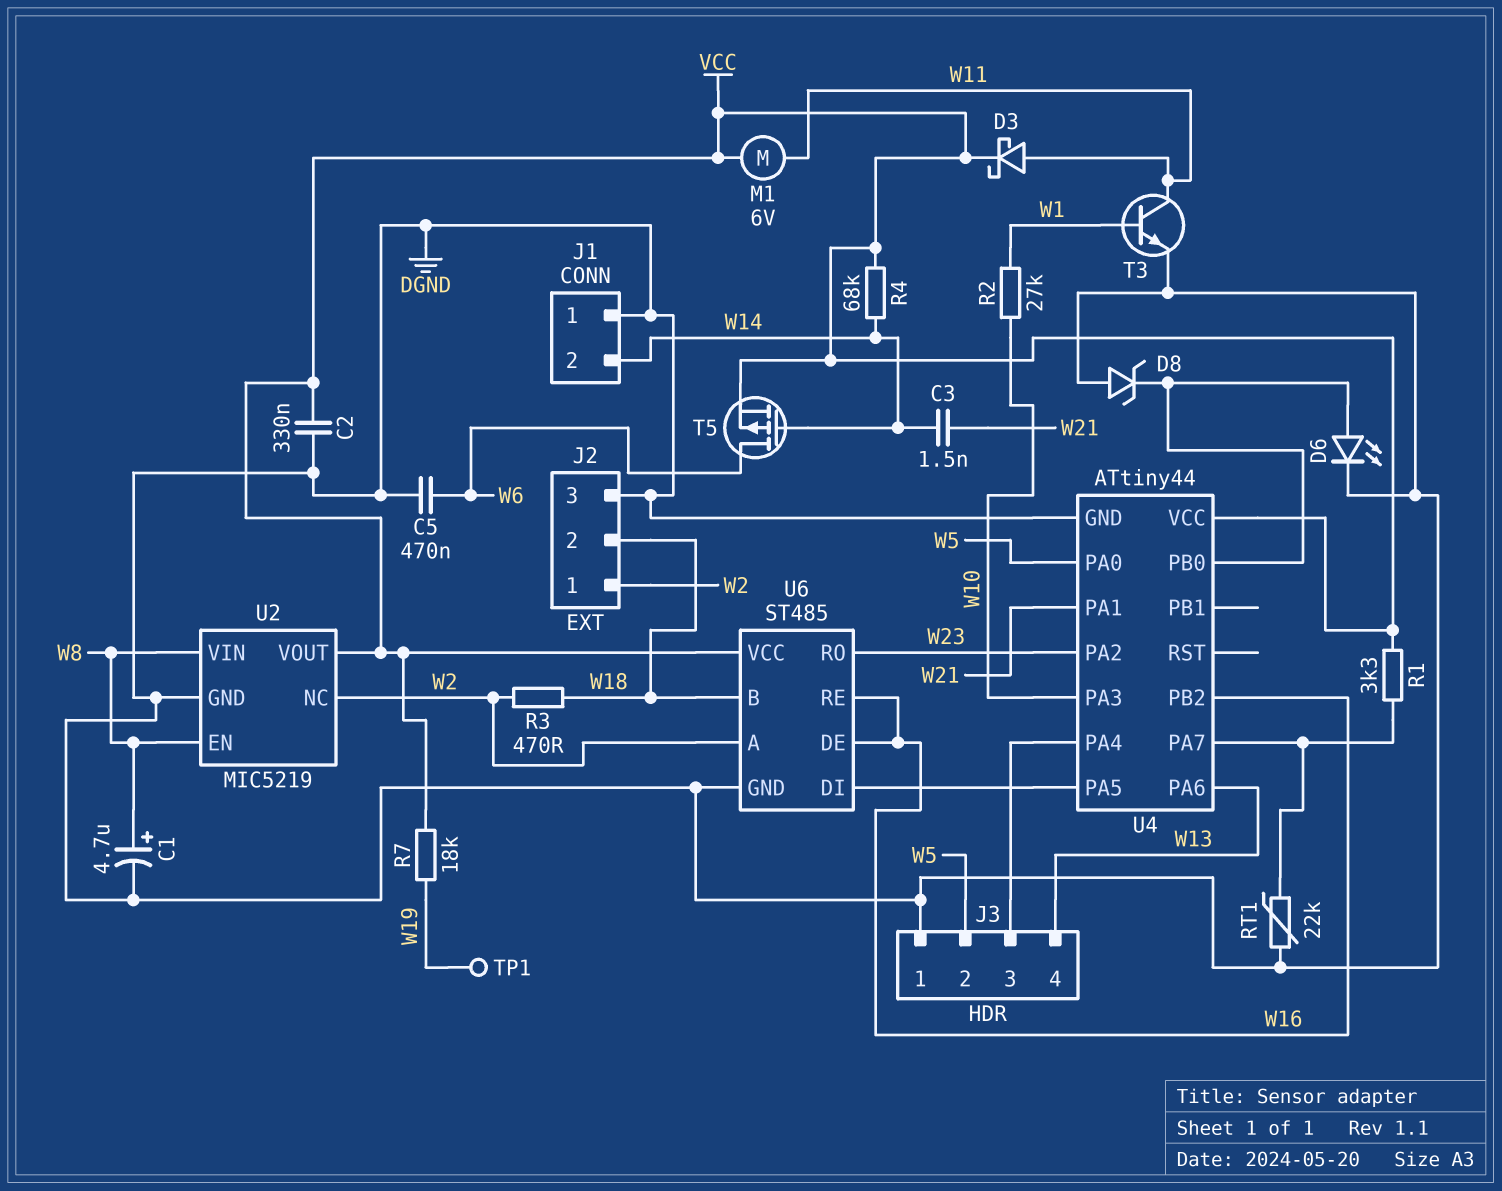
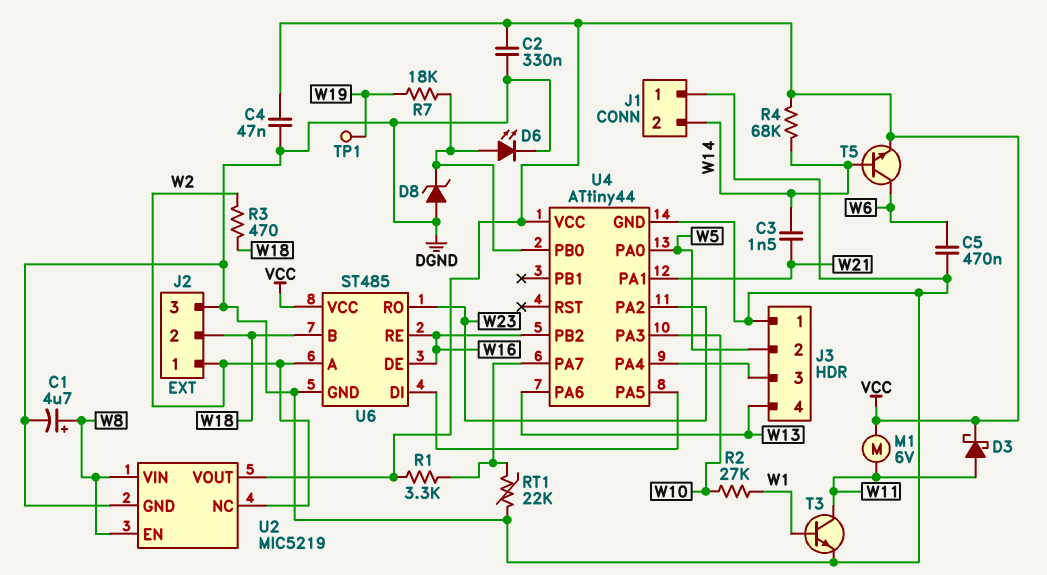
C4: none -> 47nF (DGND, VCC)
R7: 18k (VCC, W19) -> 18k (U4/PB0, W19)
T5: PMOS (G W14, D W6, S VCC) -> NPN (B W14, C W6, E VCC)

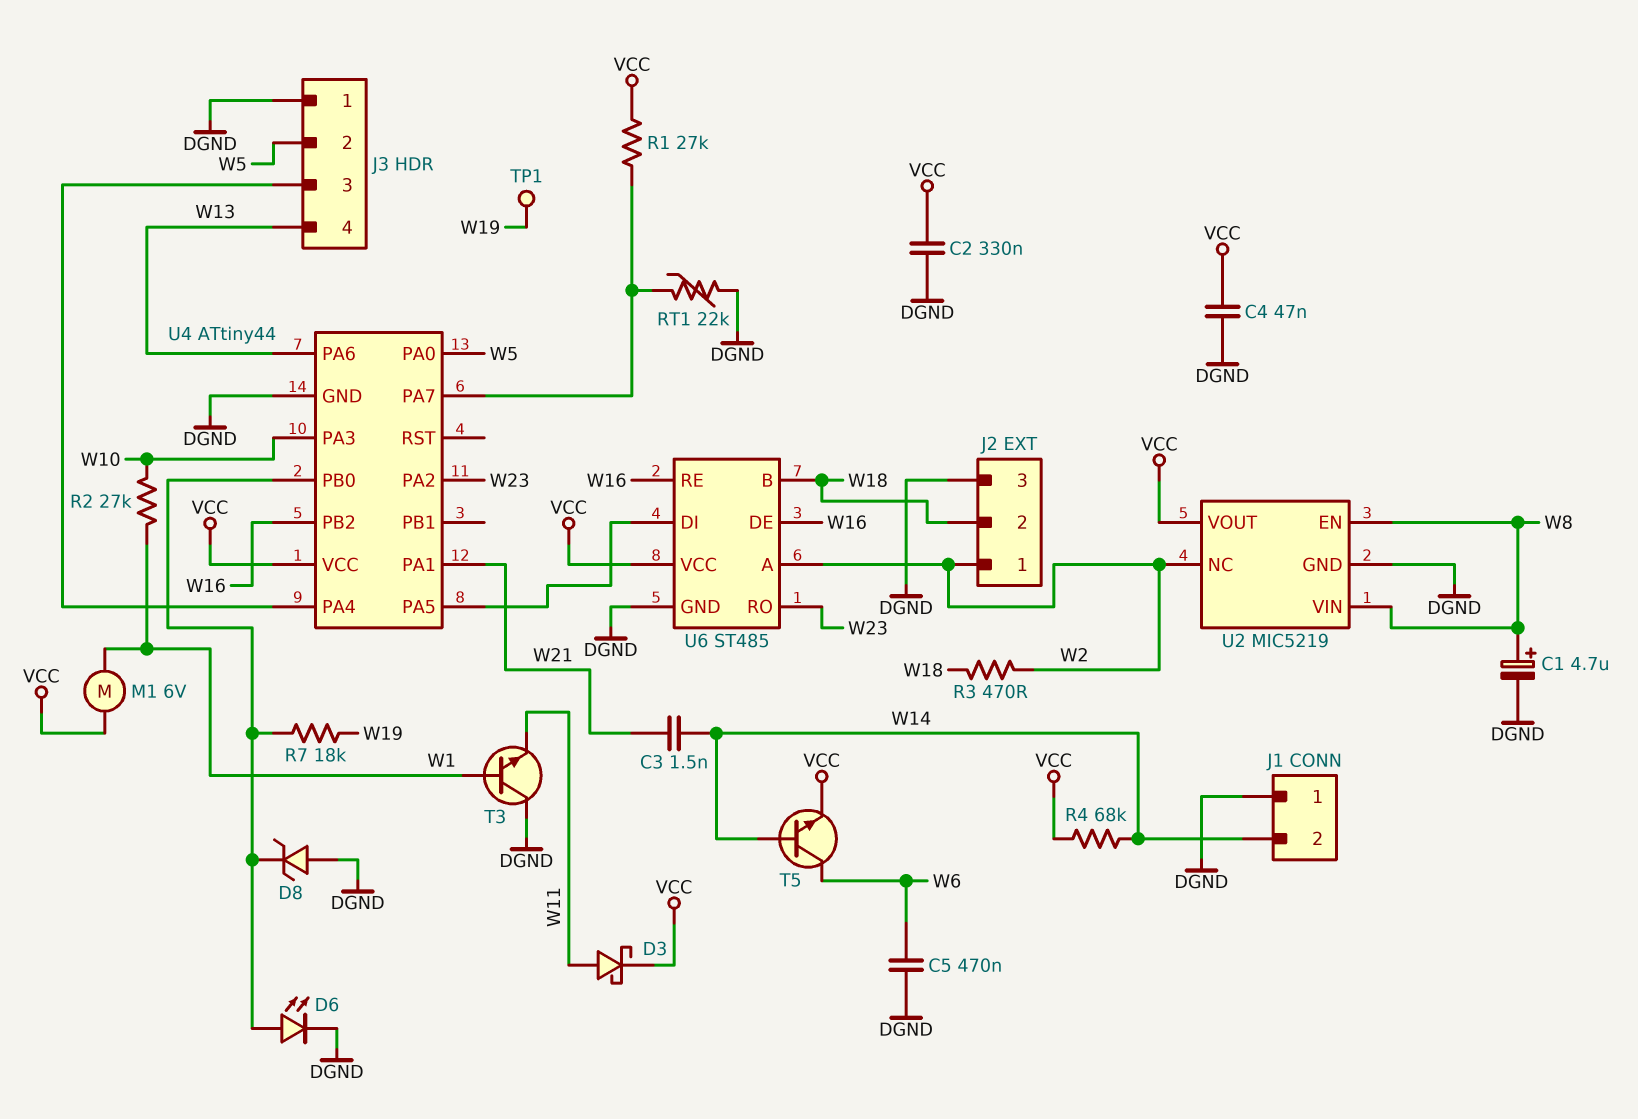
M1: motor 6V (VCC, W11) -> motor 6V (VCC, W1)
R1: 3.3k (U4/PA7, VCC) -> 27k (U4/PA7, VCC)
T3: NPN (B W1, C W11, E DGND) -> NPN (B W1, C DGND, E W11)

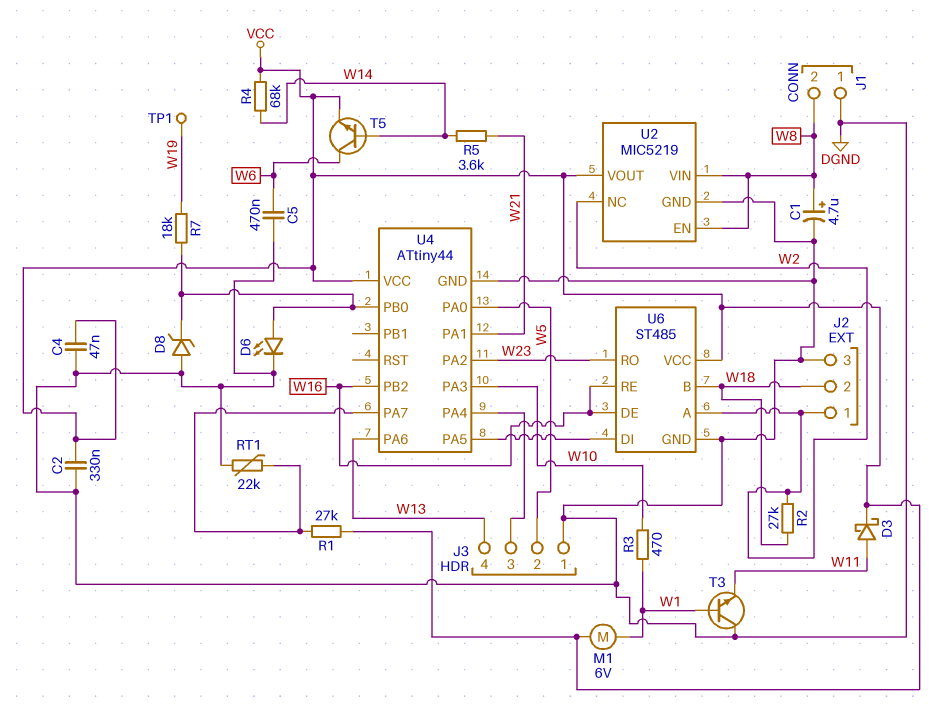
C3: 1.5nF (W14, W21) -> none
J1 pin 2: W14 -> W8
R2: 27k (W1, W10) -> 27k (W2, W18)
R3: 470 (W2, W18) -> 470 (W1, W10)
R5: none -> 3.6k (W14, W21)

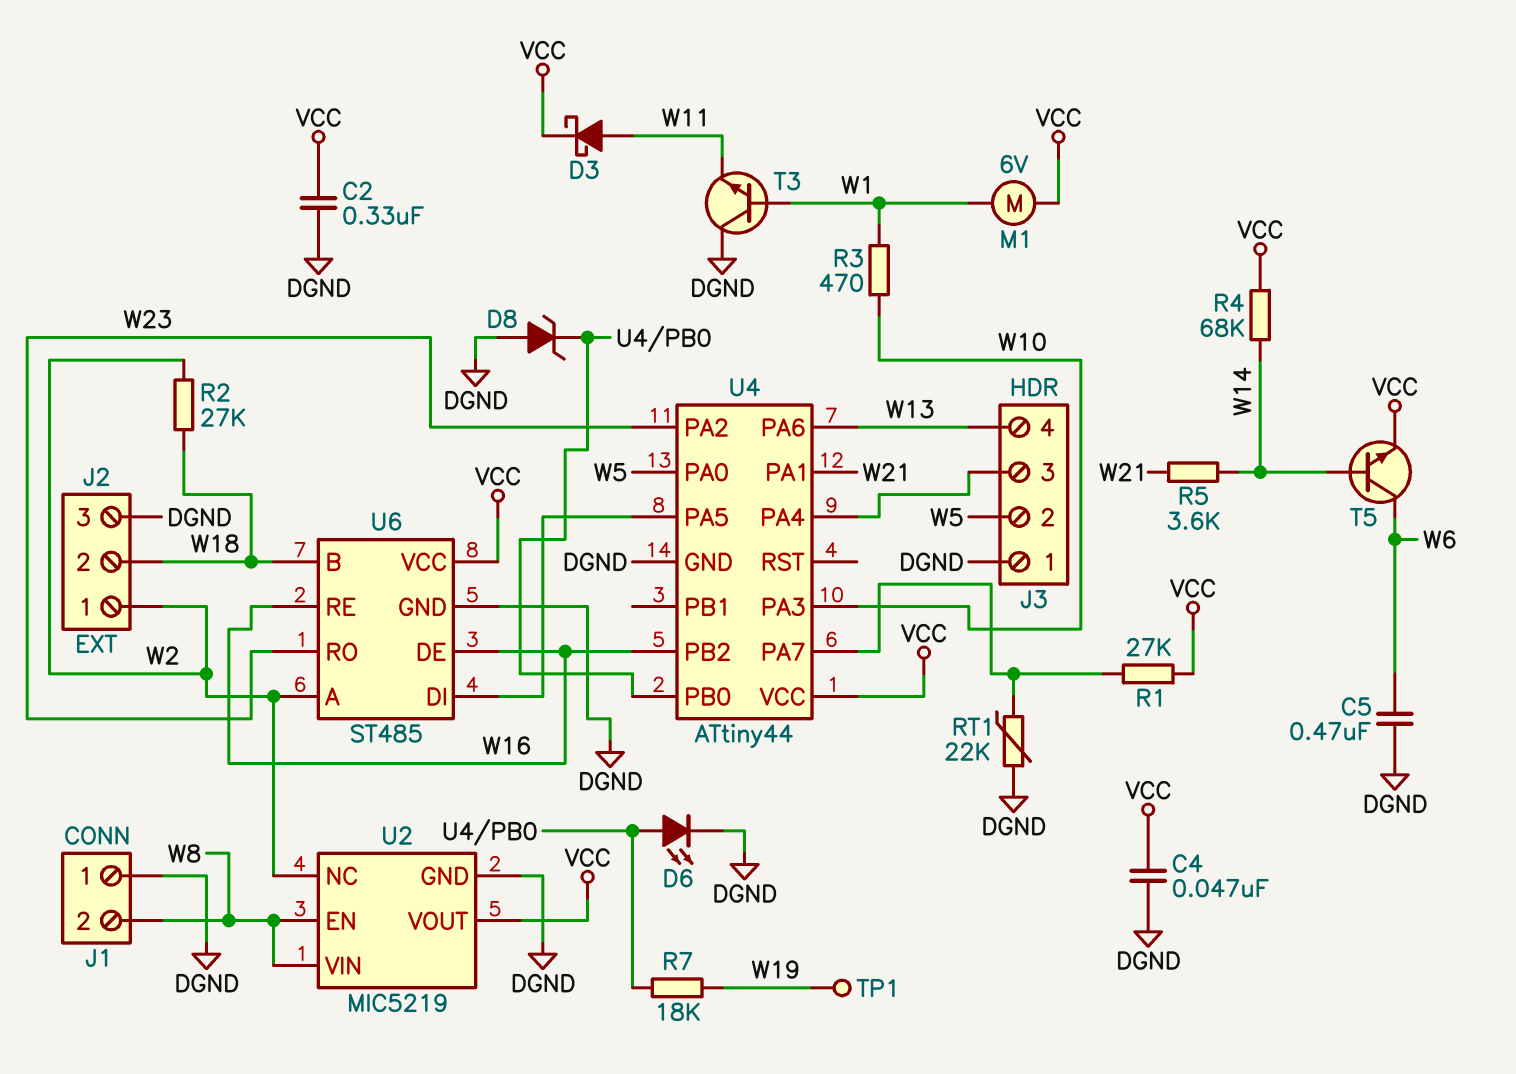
C1: 4.7uF (plus W8, minus DGND) -> none

